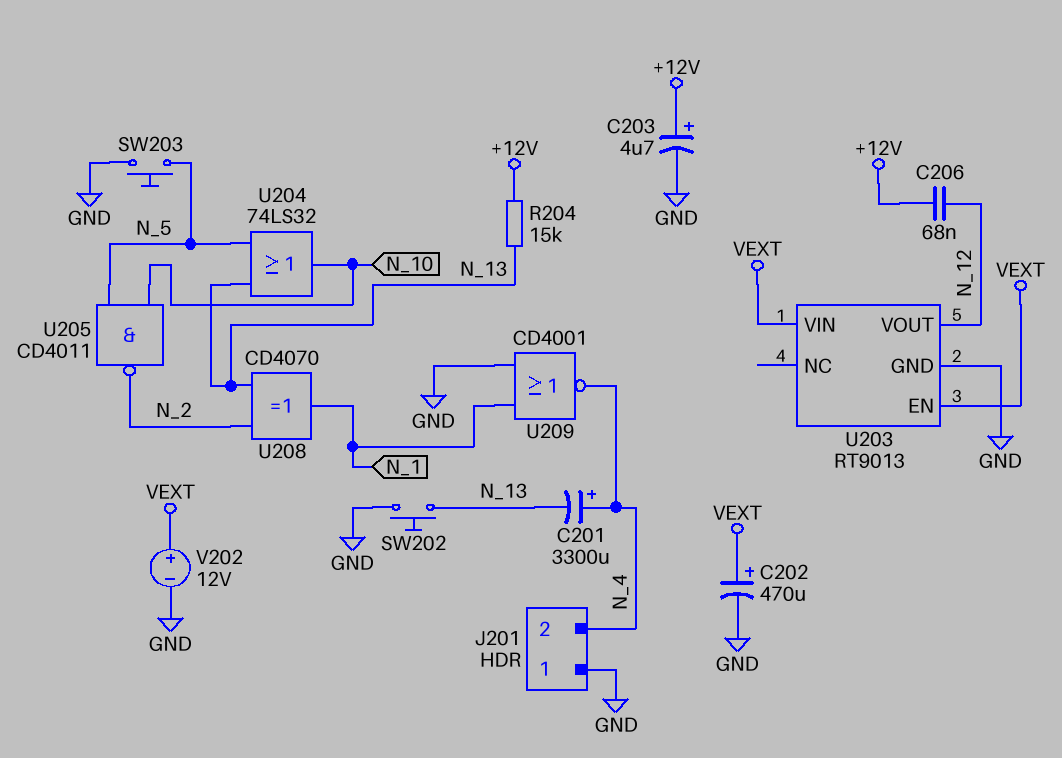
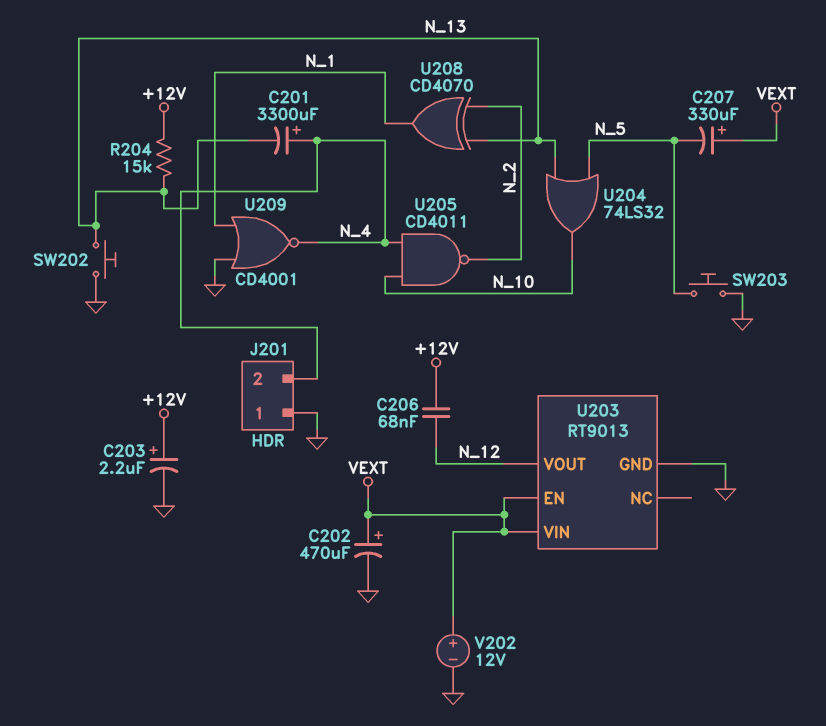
C203: 4.7uF (plus +12V, minus GND) -> 2.2uF (plus +12V, minus GND)
C207: none -> 330uF (plus VEXT, minus N_5)
U205: NAND CD4011 (in N_5, in N_10, out N_2) -> NAND CD4011 (in N_4, in N_10, out N_2)

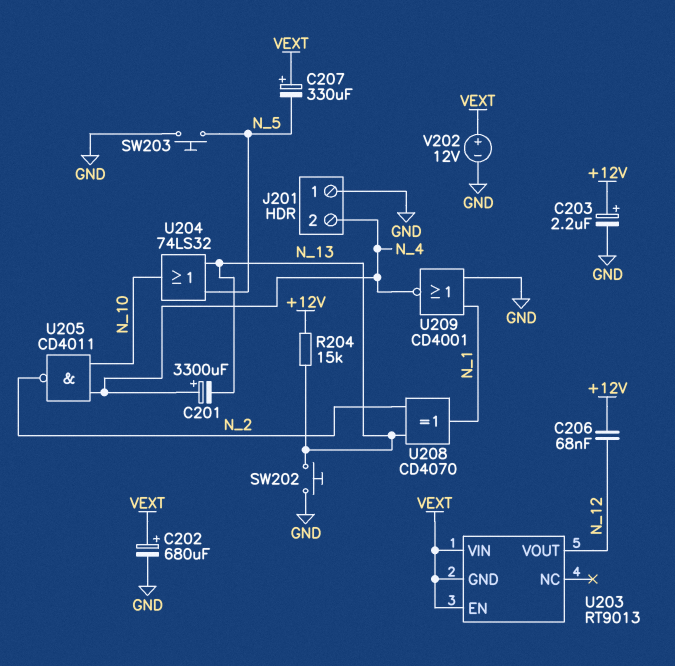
C202: 470uF (plus VEXT, minus GND) -> 680uF (plus VEXT, minus GND)
U203 pin GND: GND -> VEXT

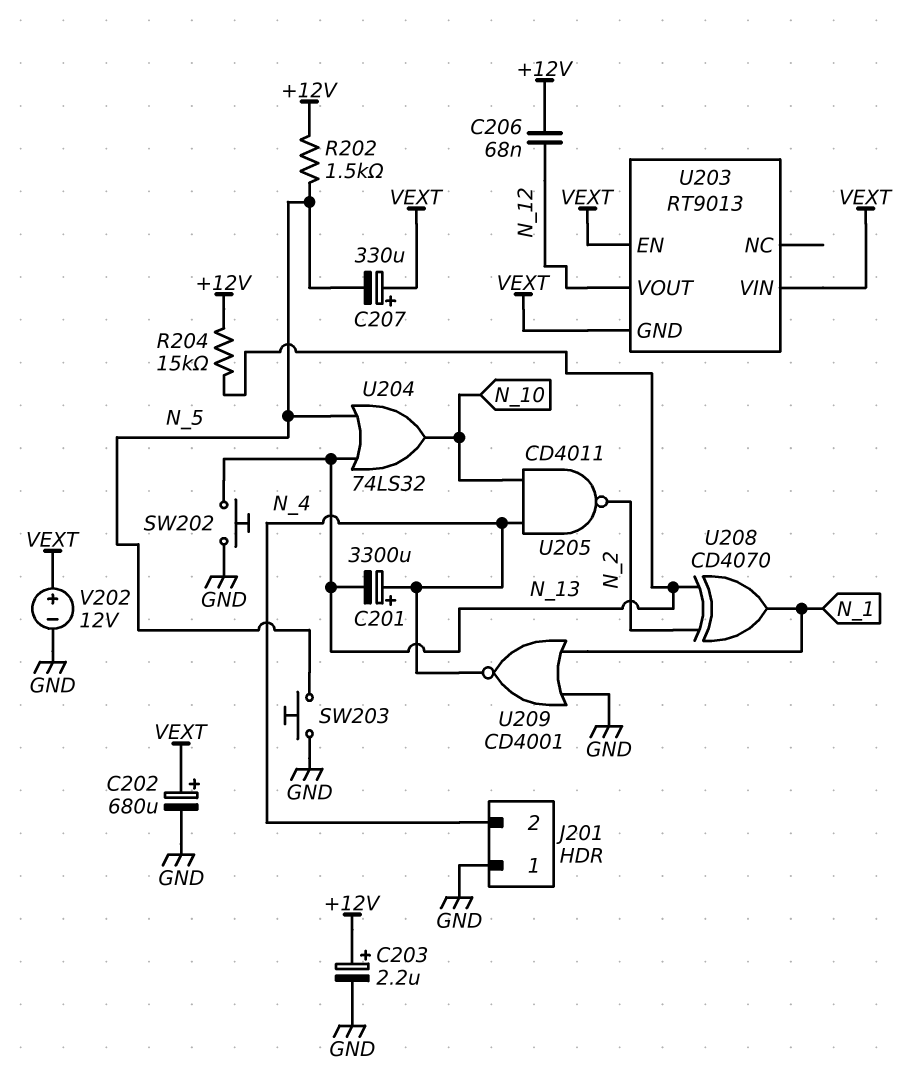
R202: none -> 1.5k (+12V, N_5)

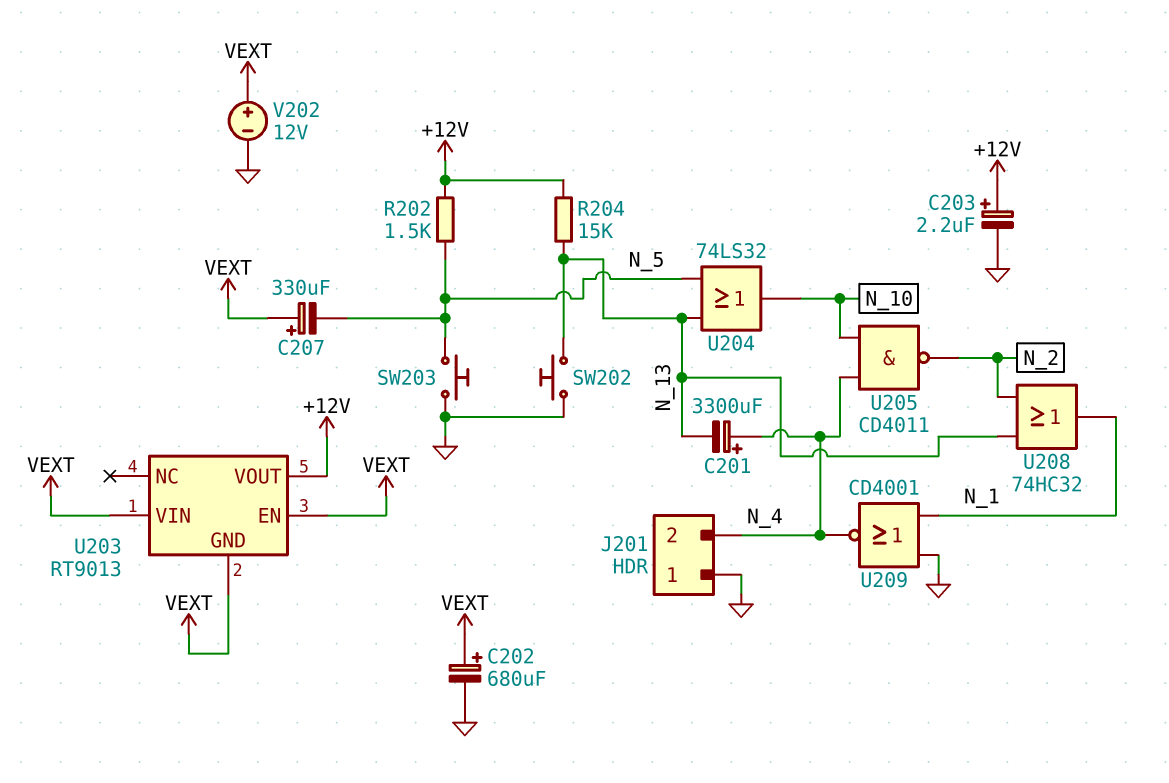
C206: 68nF (+12V, N_12) -> none
U203 pin VOUT: N_12 -> +12V
U208: XOR CD4070 (in N_2, in N_13, out N_1) -> OR 74HC32 (in N_2, in N_13, out N_1)

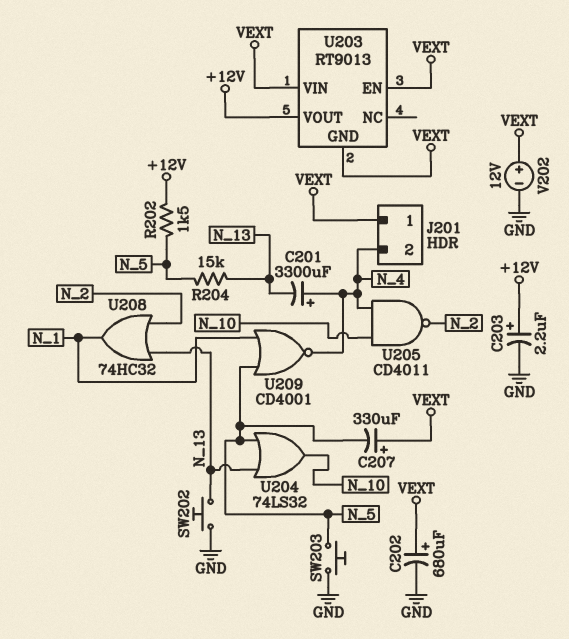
J201 pin 1: GND -> VEXT
R204: 15k (+12V, N_13) -> 15k (N_5, N_13)
U209: NOR CD4001 (in GND, in N_1, out N_4) -> NOR CD4001 (in N_1, in N_5, out N_4)

